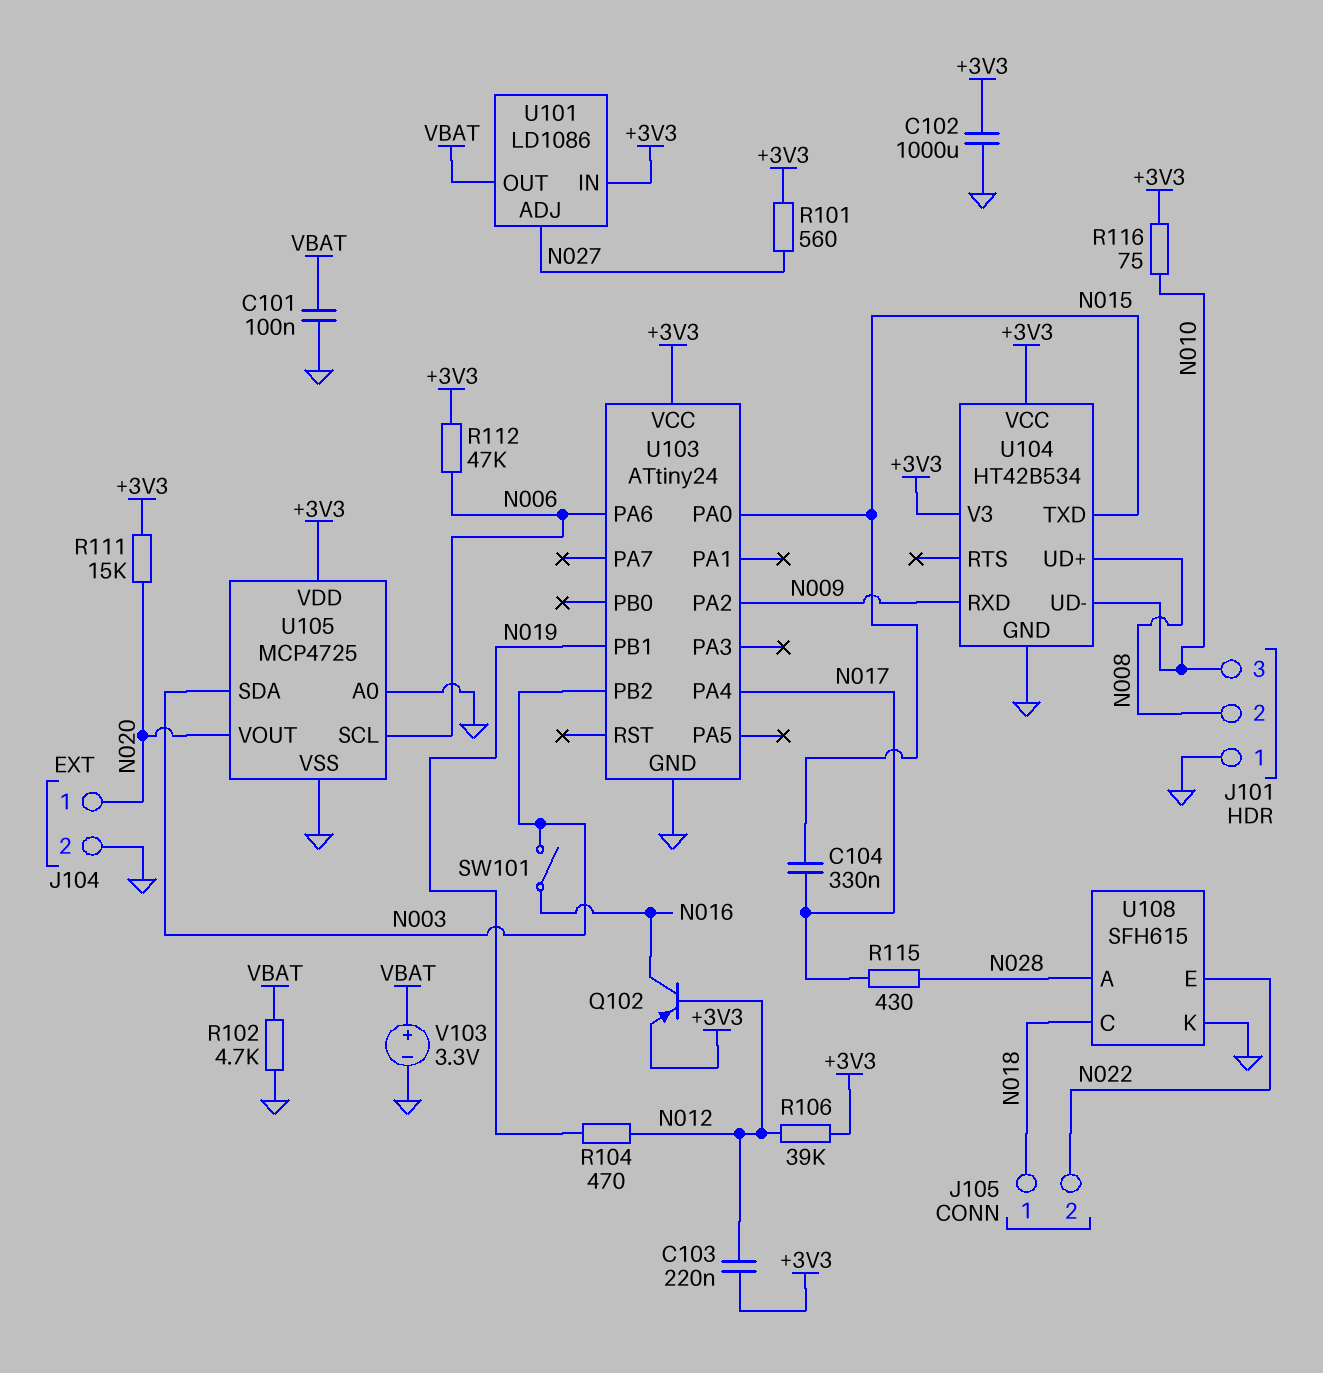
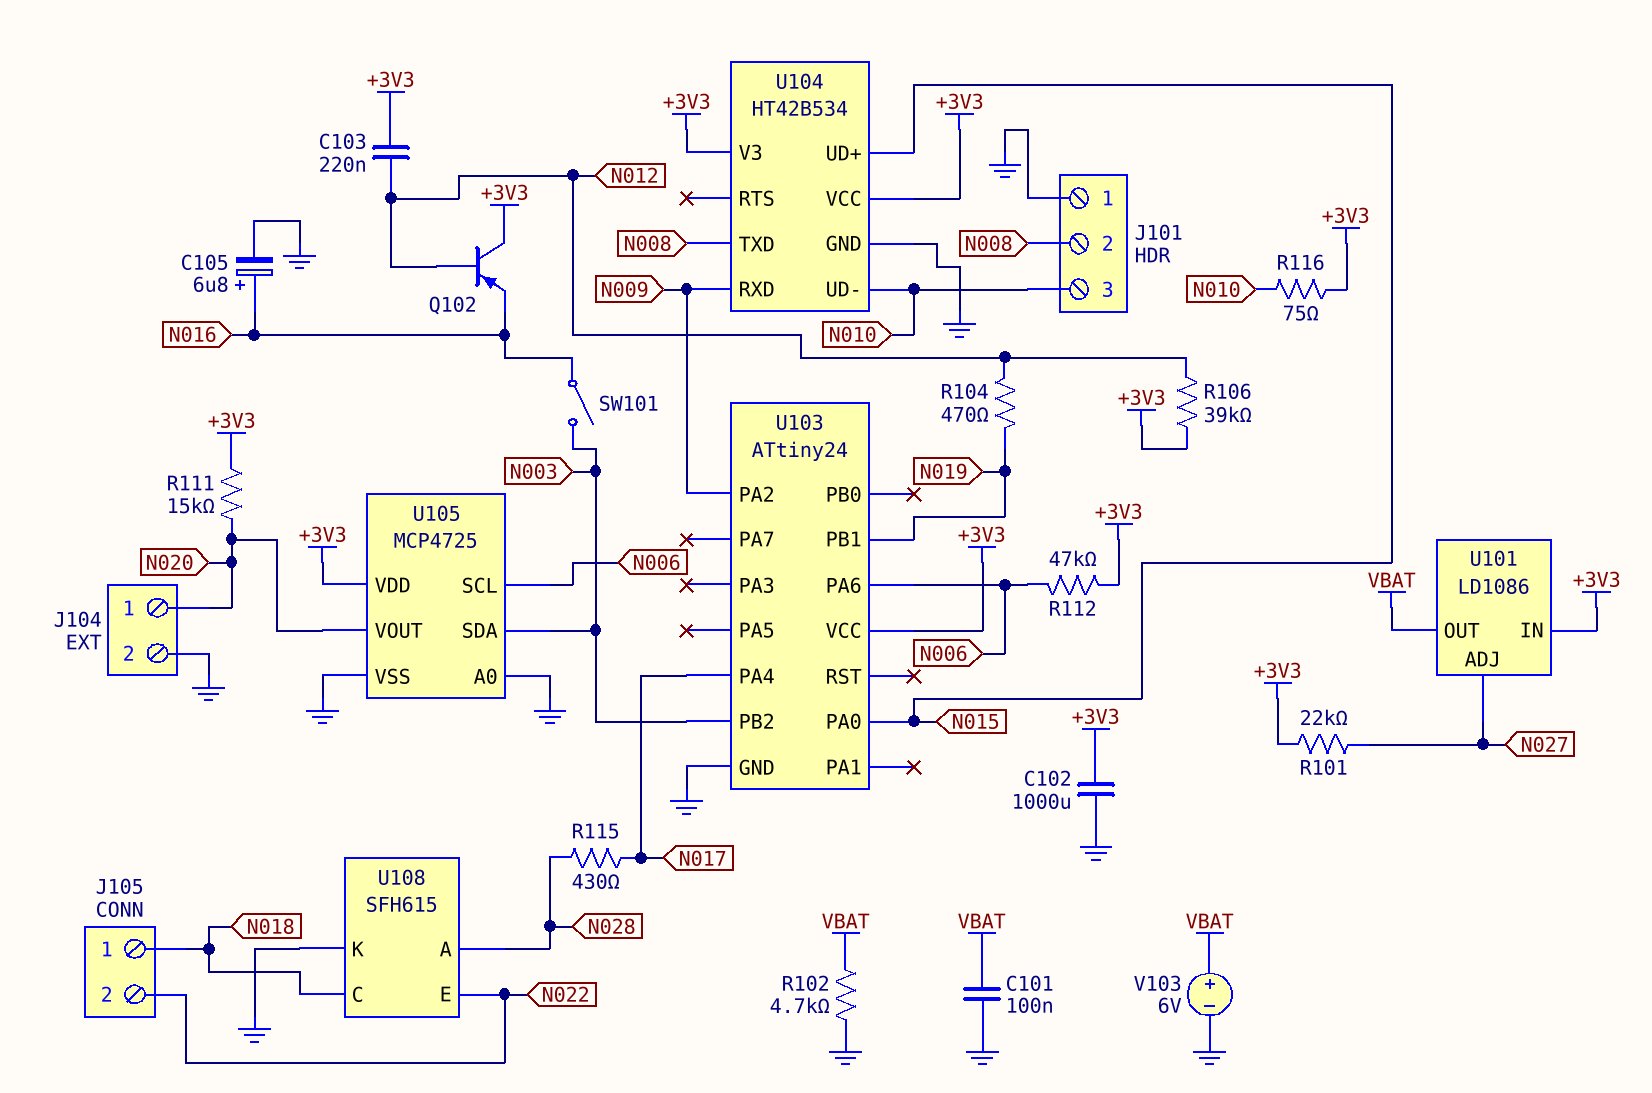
C104: 330nF (N015, N017) -> none
C105: none -> 6.8uF (plus N016, minus GND)
Q102: PNP (B N012, C N016, E +3V3) -> PNP (B N012, C +3V3, E N016)
R101: 560 (+3V3, N027) -> 22k (+3V3, N027)
U104 pin TXD: N015 -> N008
U104 pin UD+: N008 -> N015
V103: 3.3V (plus VBAT, minus GND) -> 6V (plus VBAT, minus GND)

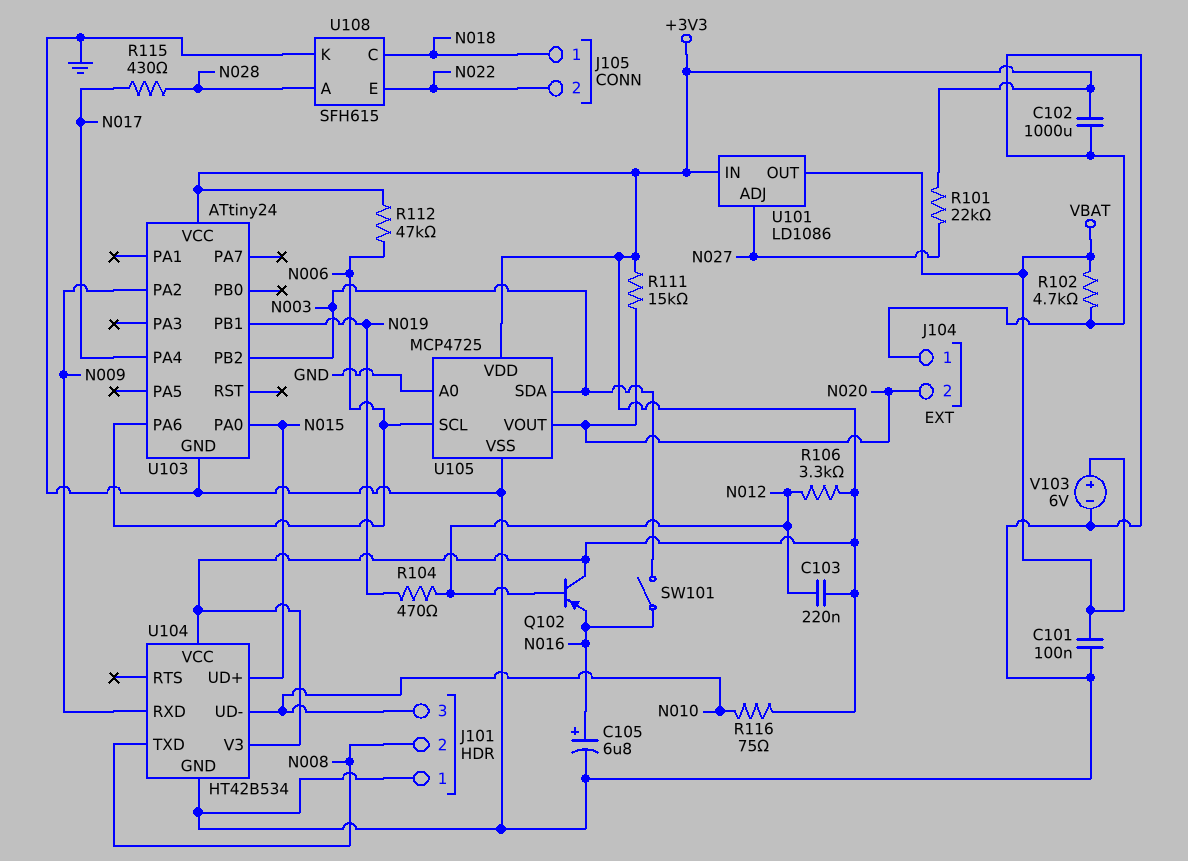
J104 pin 1: N020 -> GND
J104 pin 2: GND -> N020
R106: 39k (+3V3, N012) -> 3.3k (+3V3, N012)

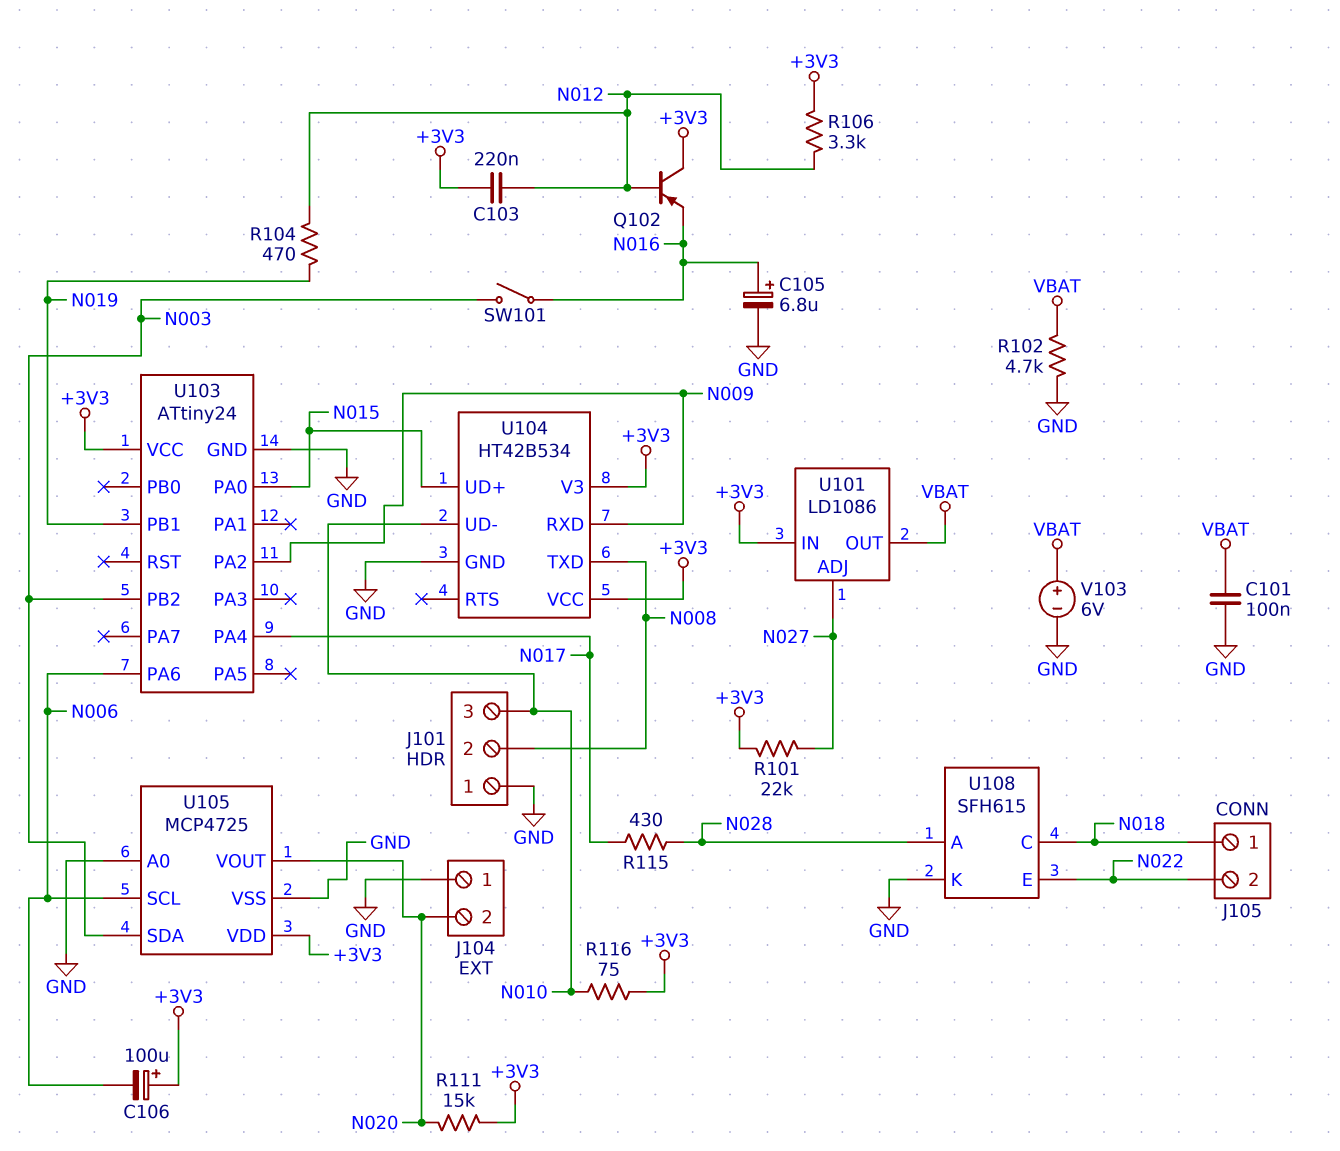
C102: 1000uF (+3V3, GND) -> none
C106: none -> 100uF (plus +3V3, minus N006)
R112: 47k (+3V3, N006) -> none

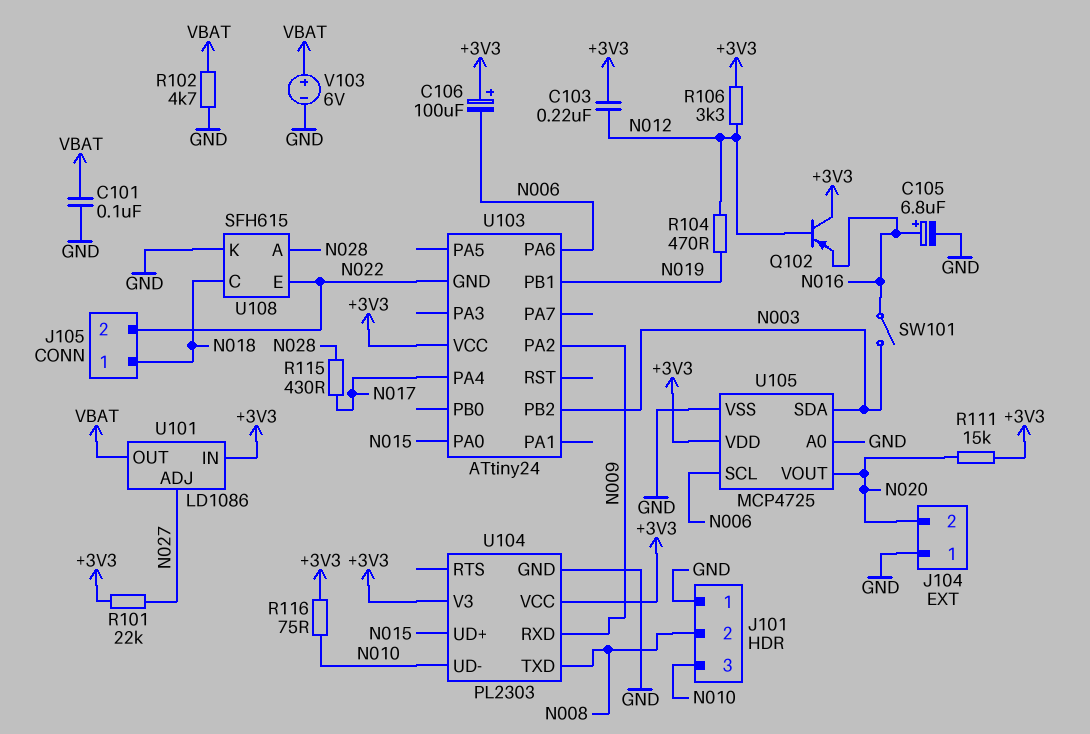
U103 pin GND: GND -> N022
U104: HT42B534 -> PL2303

